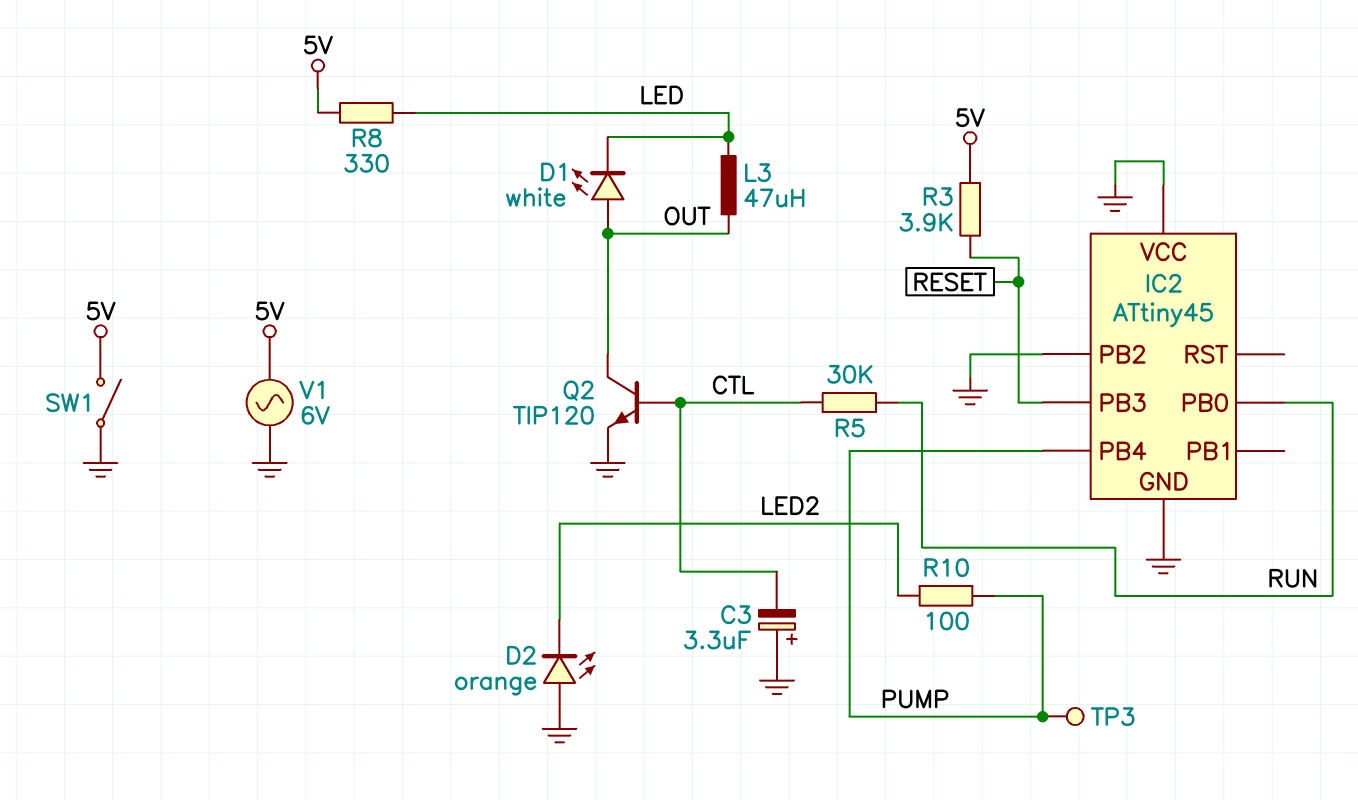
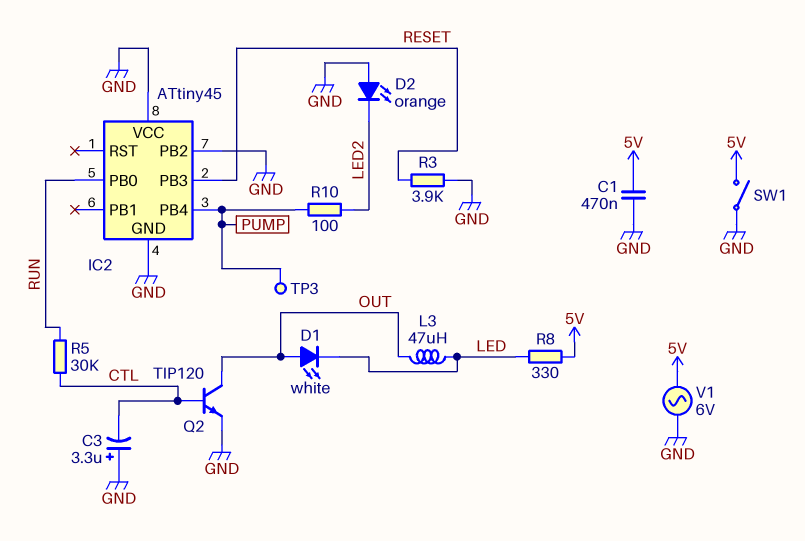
C1: none -> 470nF (5V, GND)
R3: 3.9k (5V, RESET) -> 3.9k (GND, RESET)

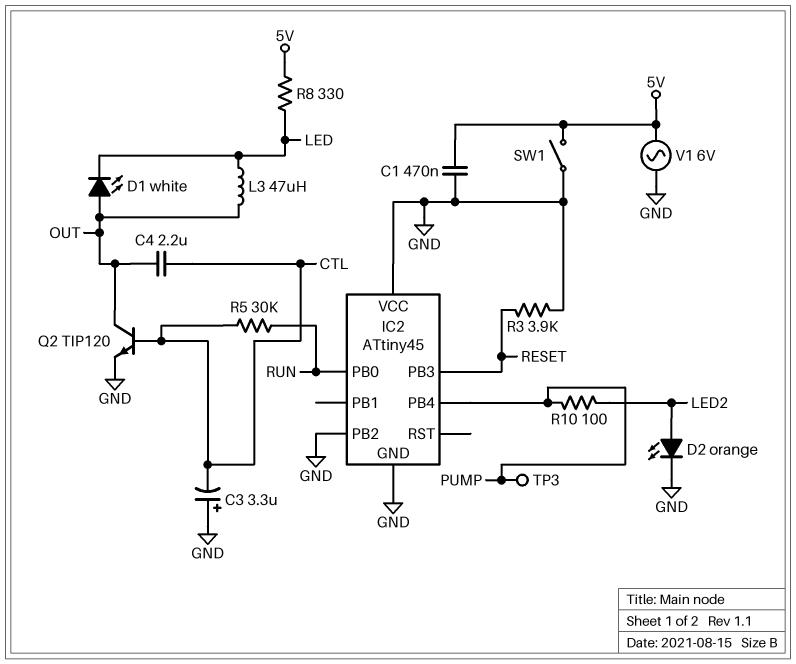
C4: none -> 2.2uF (CTL, OUT)
D2: LED orange (A GND, K LED2) -> LED orange (A LED2, K GND)

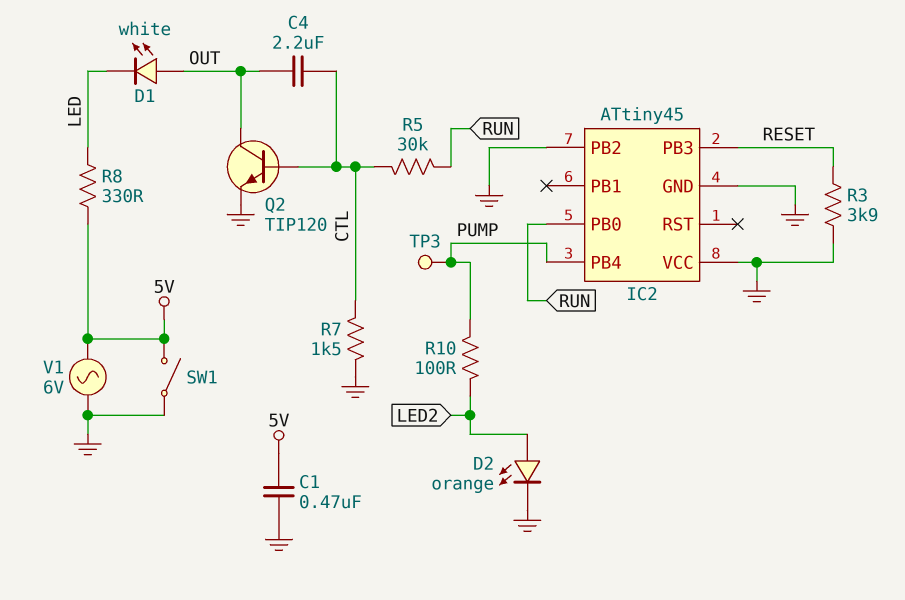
C3: 3.3uF (plus GND, minus CTL) -> none
L3: 47uH (LED, OUT) -> none
R7: none -> 1.5k (CTL, GND)

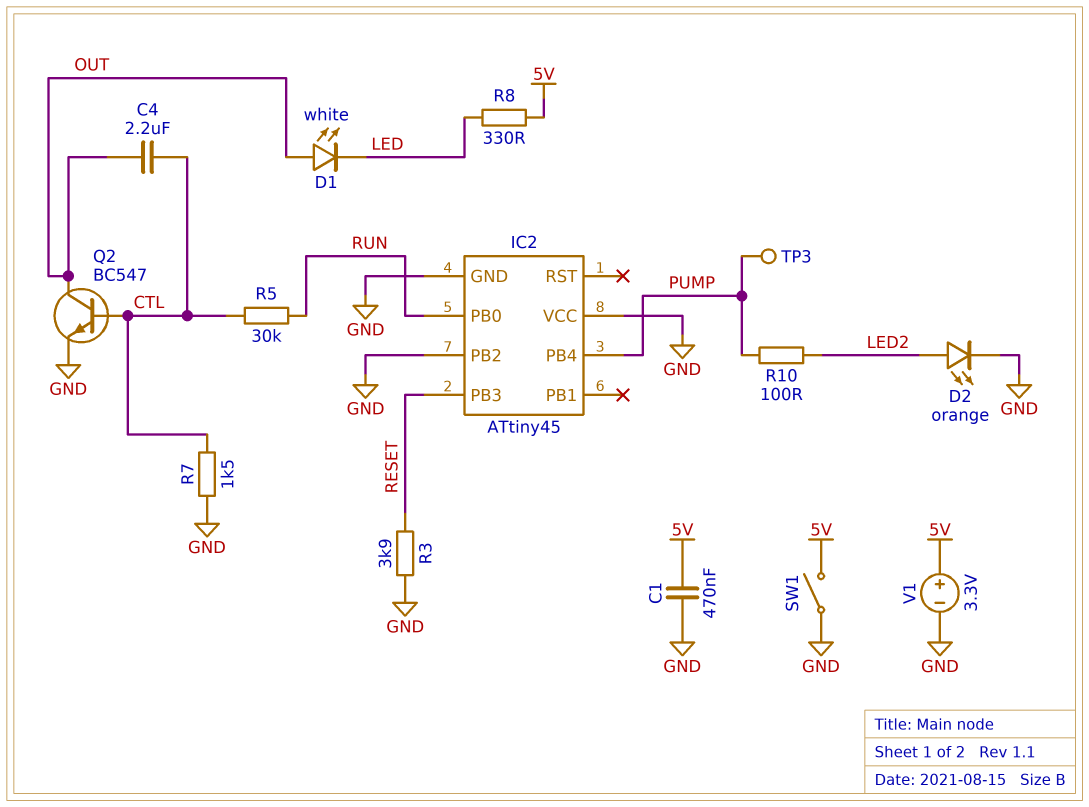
Q2: NPN TIP120 (B CTL, C OUT, E GND) -> NPN BC547 (B CTL, C OUT, E GND)
V1: AC 6V (5V, GND) -> 3.3V (plus 5V, minus GND)

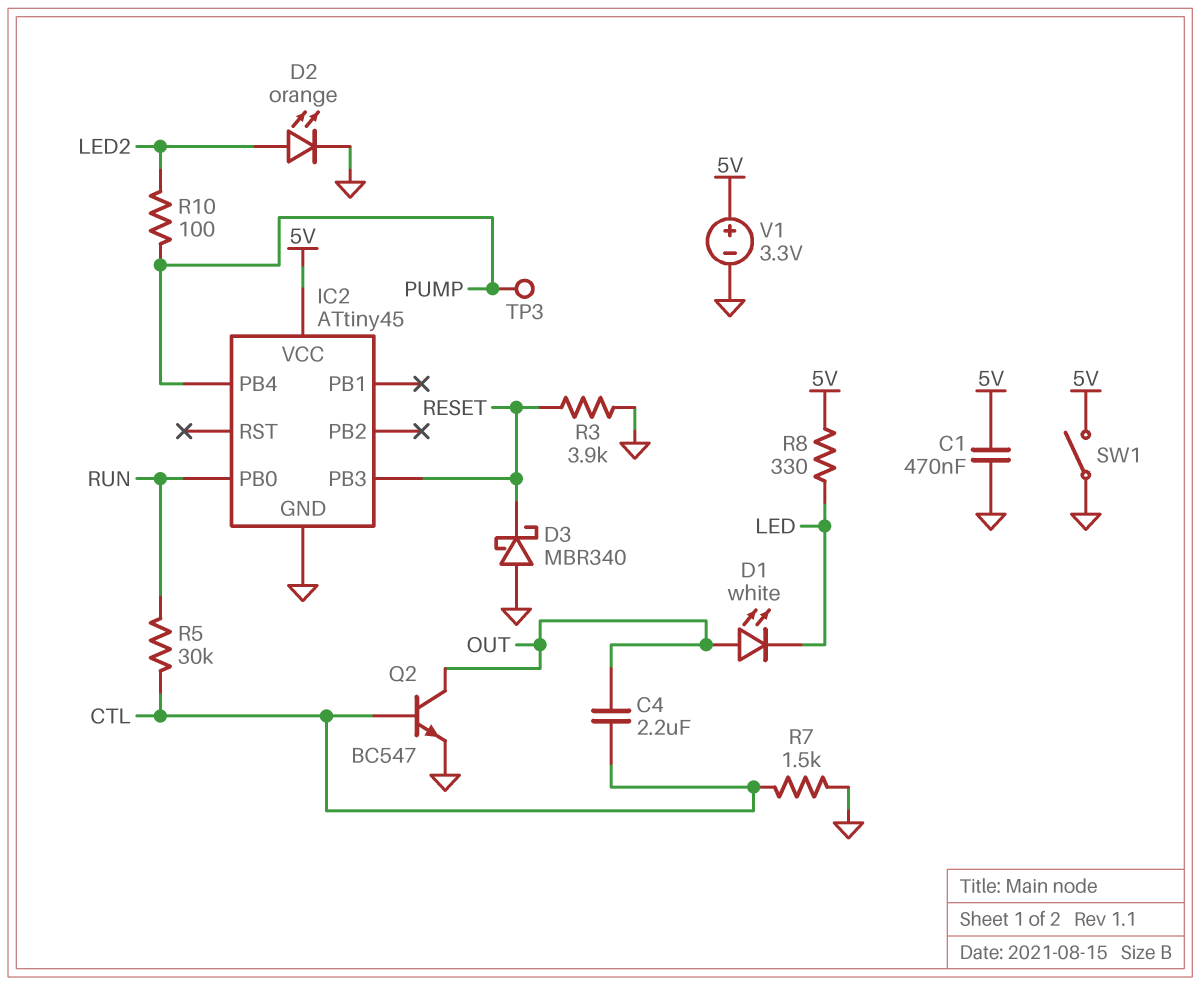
D3: none -> schottky MBR340 (A GND, K RESET)
IC2 pin PB2: GND -> none
IC2 pin VCC: GND -> 5V

